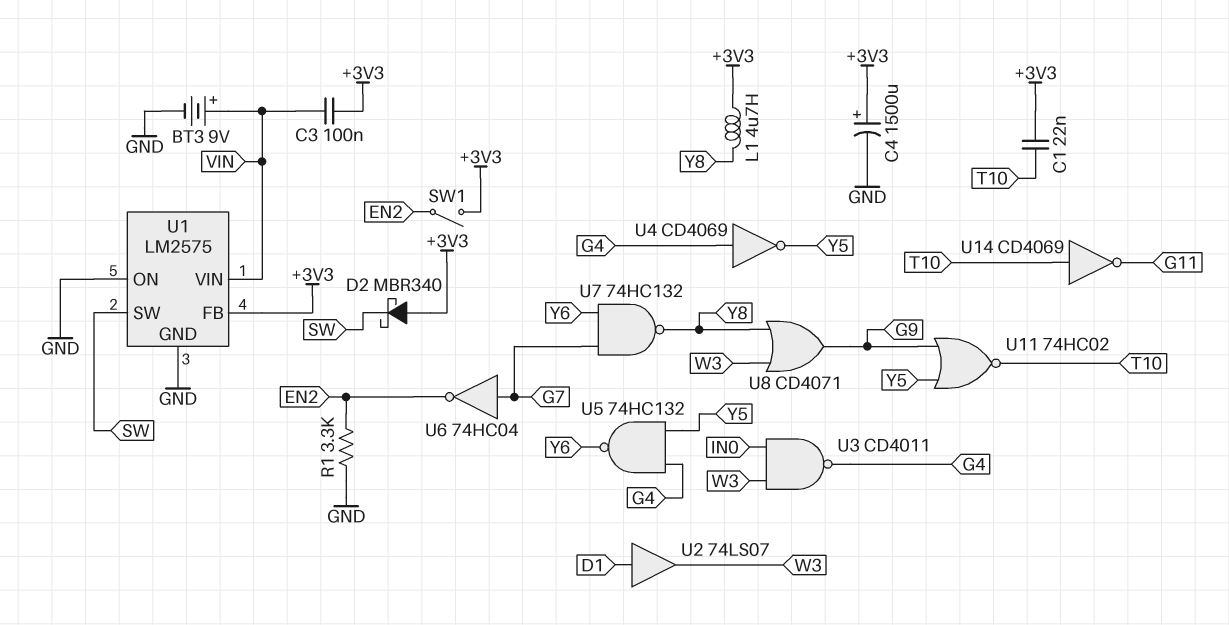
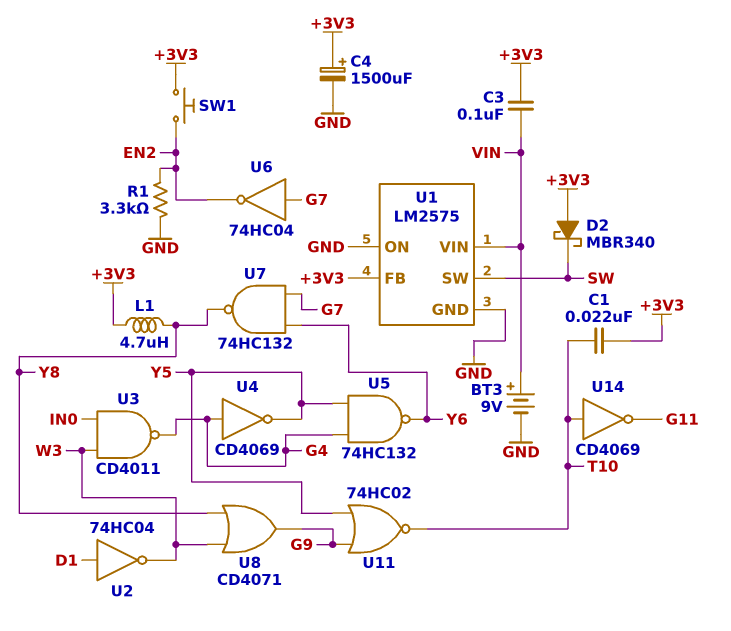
SW1: switch (+3V3, EN2) -> button (+3V3, EN2)
U2: buffer 74LS07 (in D1, out W3) -> NOT 74HC04 (in D1, out W3)

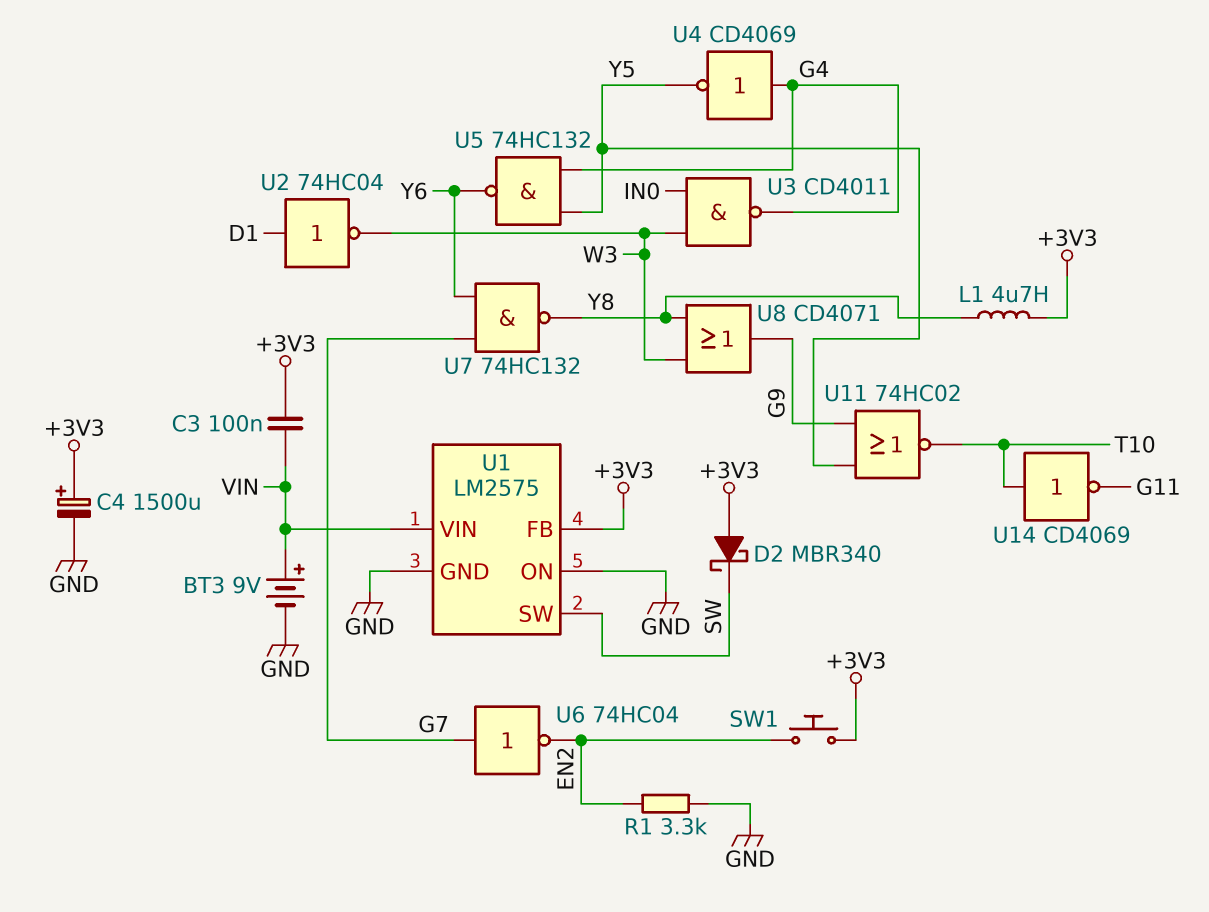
C1: 22nF (+3V3, T10) -> none

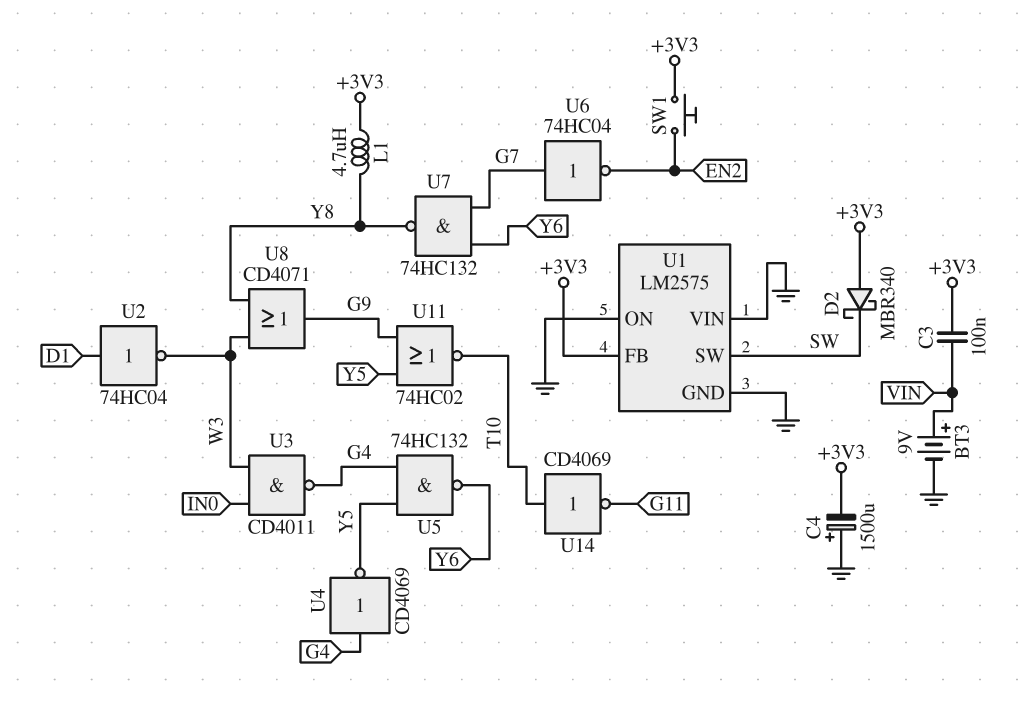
C4: 1500uF (plus +3V3, minus GND) -> 1500uF (plus GND, minus +3V3)
R1: 3.3k (EN2, GND) -> none
U1 pin VIN: VIN -> GND

